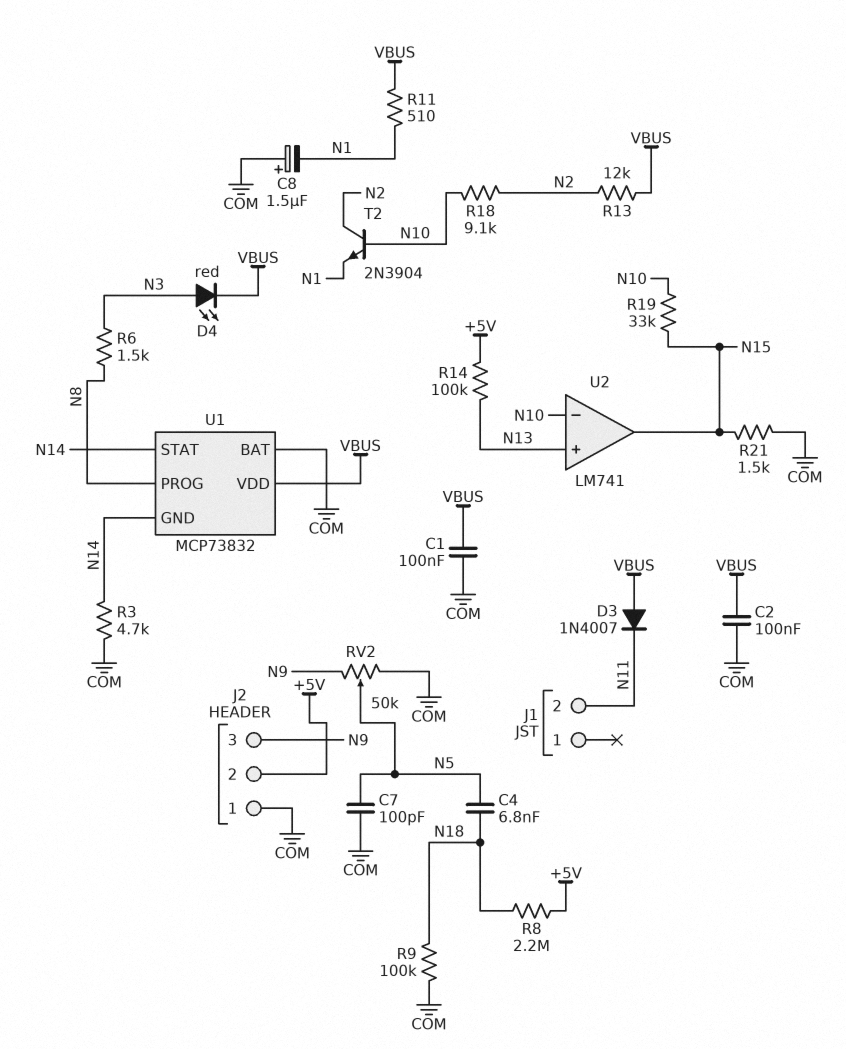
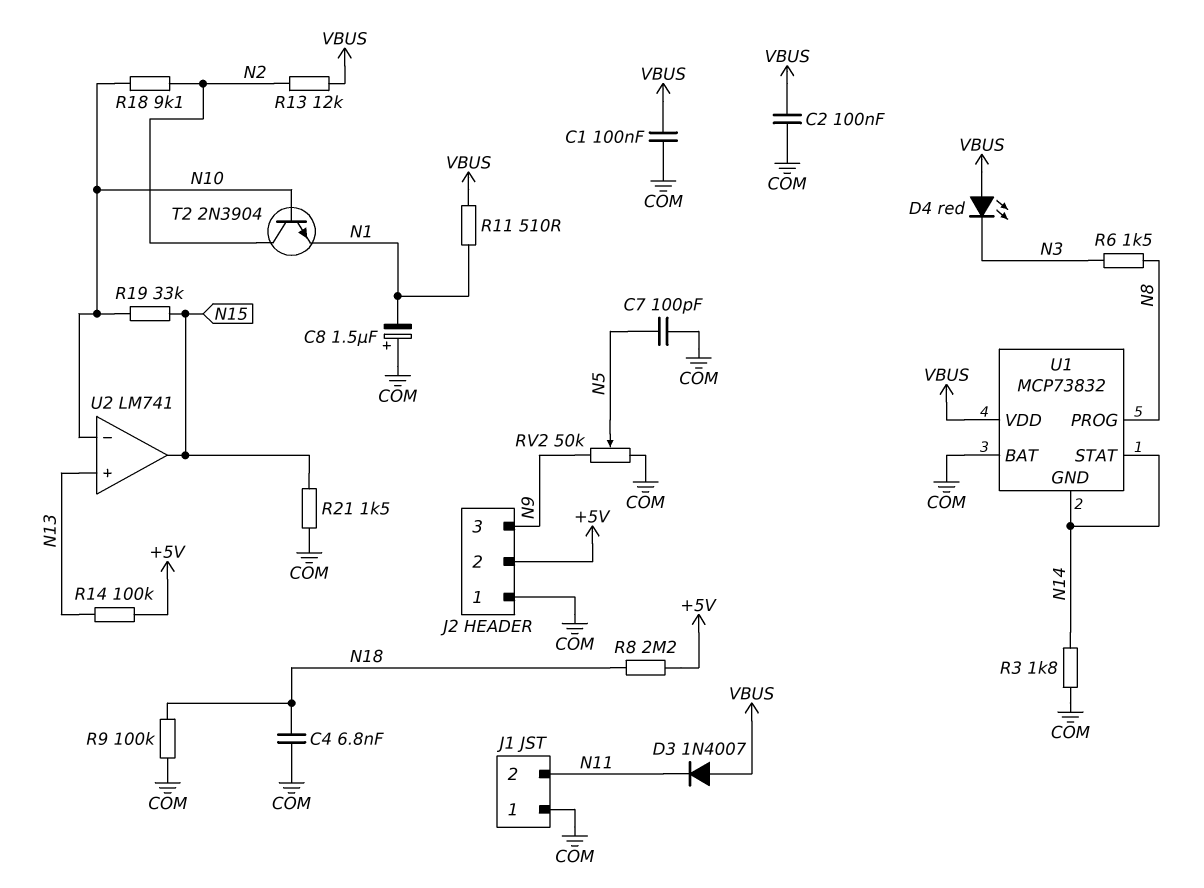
C4: 6.8nF (N5, N18) -> 6.8nF (COM, N18)
D4: LED red (A N3, K VBUS) -> LED red (A VBUS, K N3)
J1 pin 1: none -> COM
R3: 4.7k (COM, N14) -> 1.8k (COM, N14)

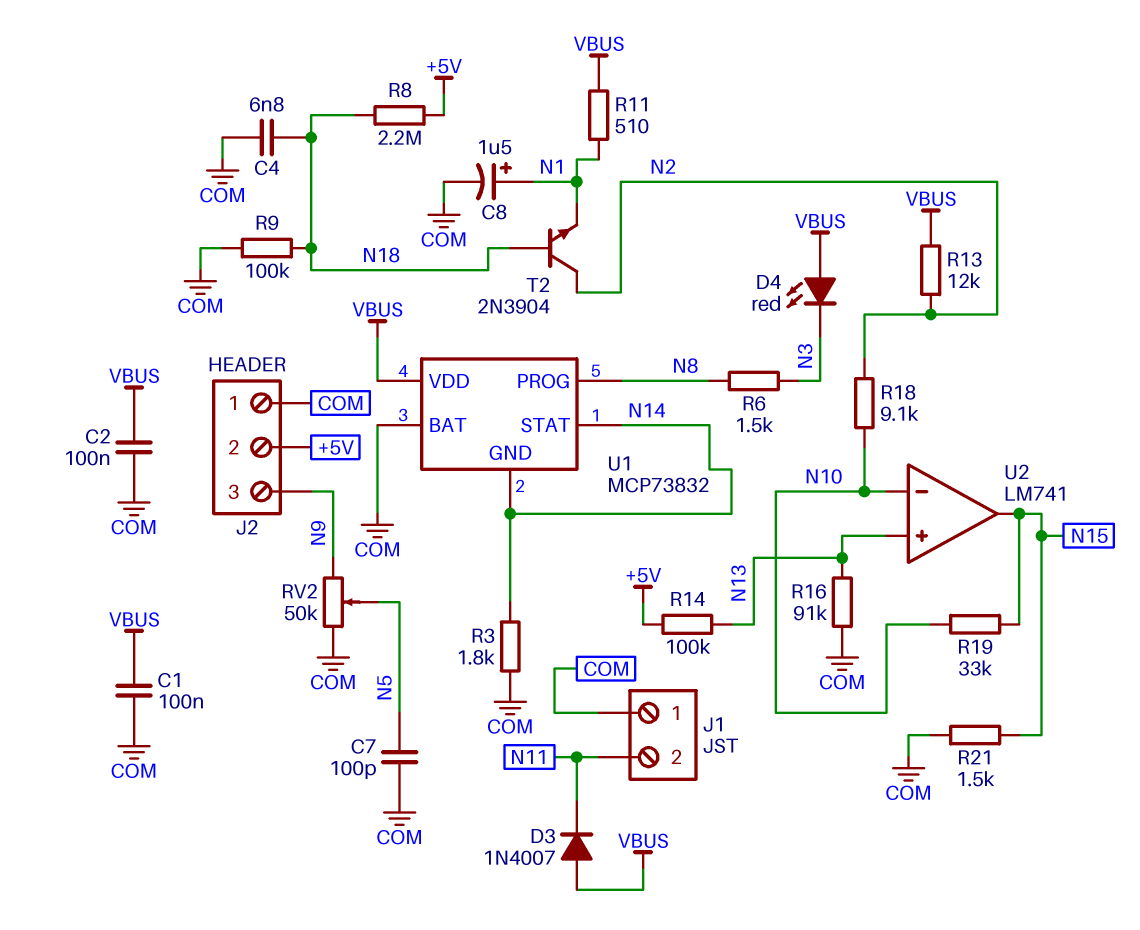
C8: 1.5uF (plus COM, minus N1) -> 1.5uF (plus N1, minus COM)
R16: none -> 91k (COM, N13)
T2: NPN 2N3904 (B N10, C N2, E N1) -> NPN 2N3904 (B N18, C N2, E N1)

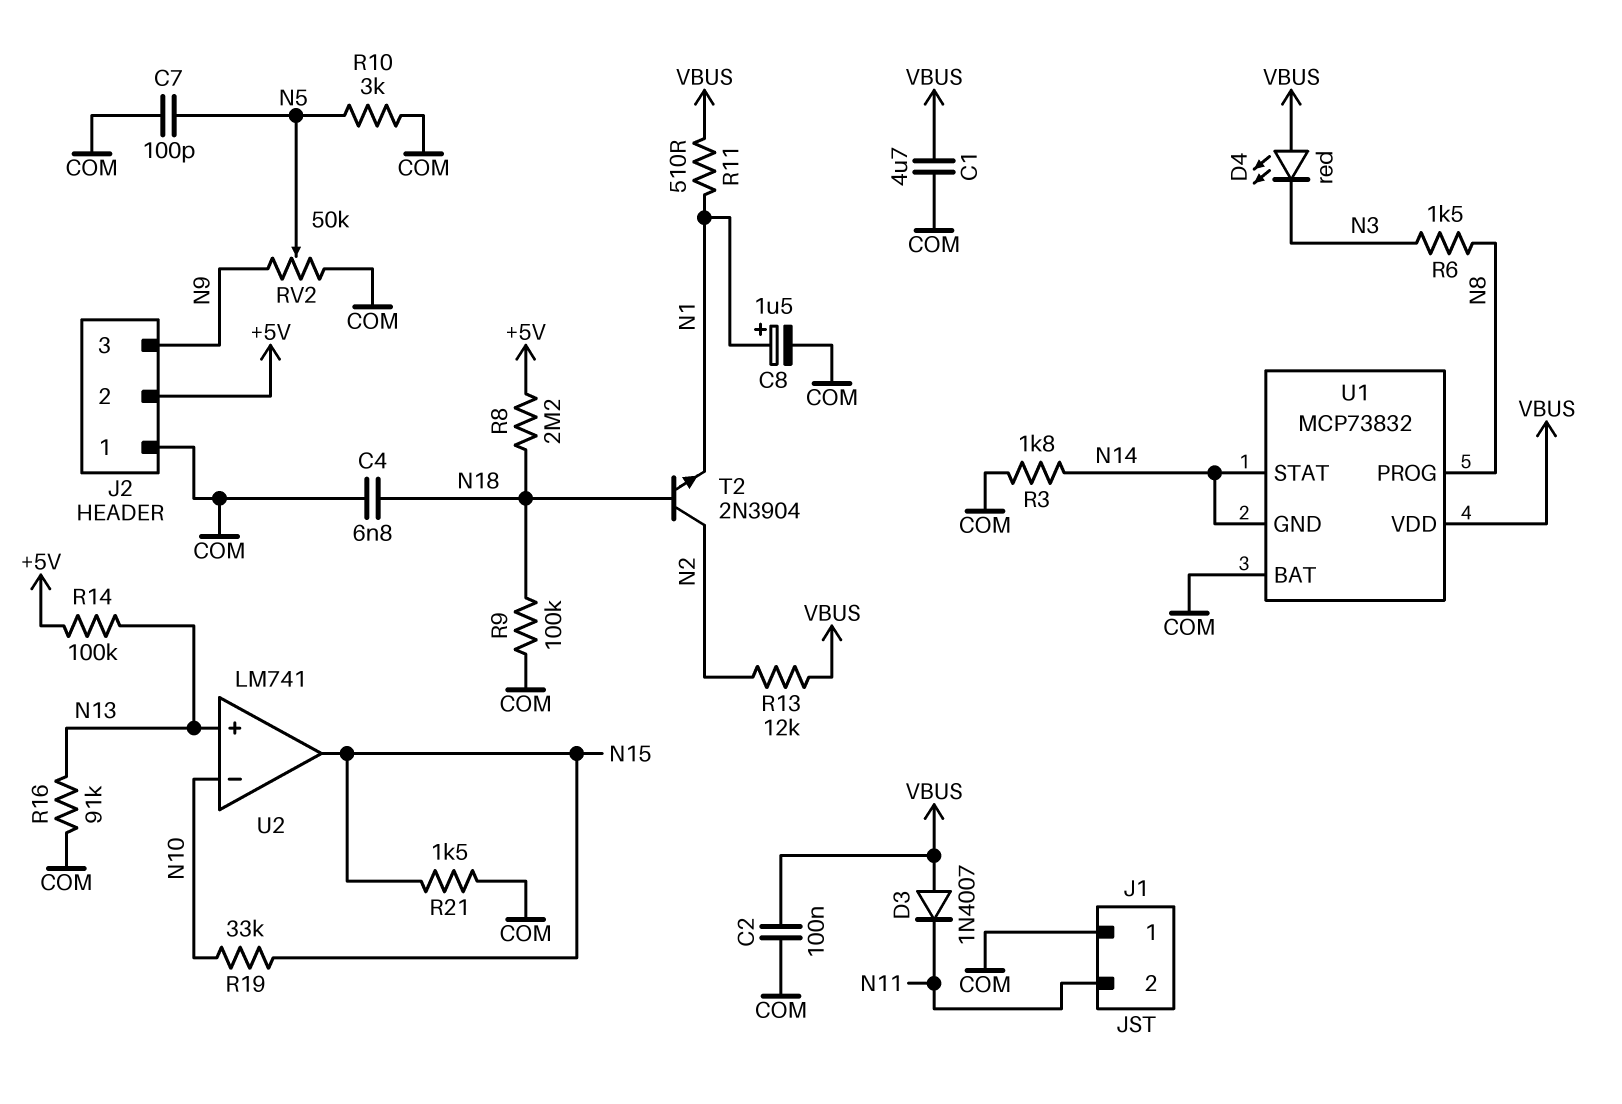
C1: 100nF (COM, VBUS) -> 4.7uF (COM, VBUS)
R10: none -> 3k (COM, N5)
R18: 9.1k (N2, N10) -> none

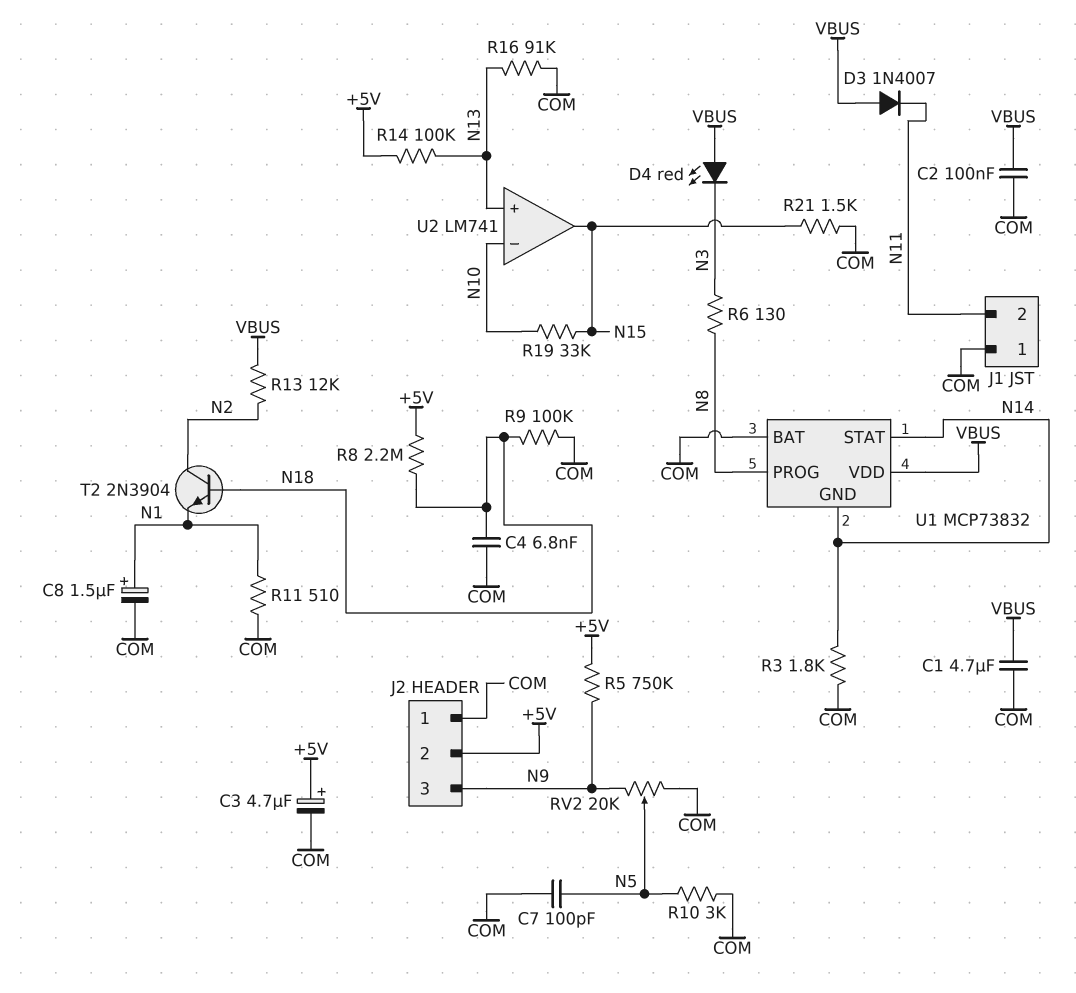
C3: none -> 4.7uF (plus +5V, minus COM)
R5: none -> 750k (+5V, N9)
R6: 1.5k (N3, N8) -> 130 (N3, N8)
R11: 510 (N1, VBUS) -> 510 (COM, N1)
RV2: 50k (COM, N9, wiper N5) -> 20k (COM, N9, wiper N5)

